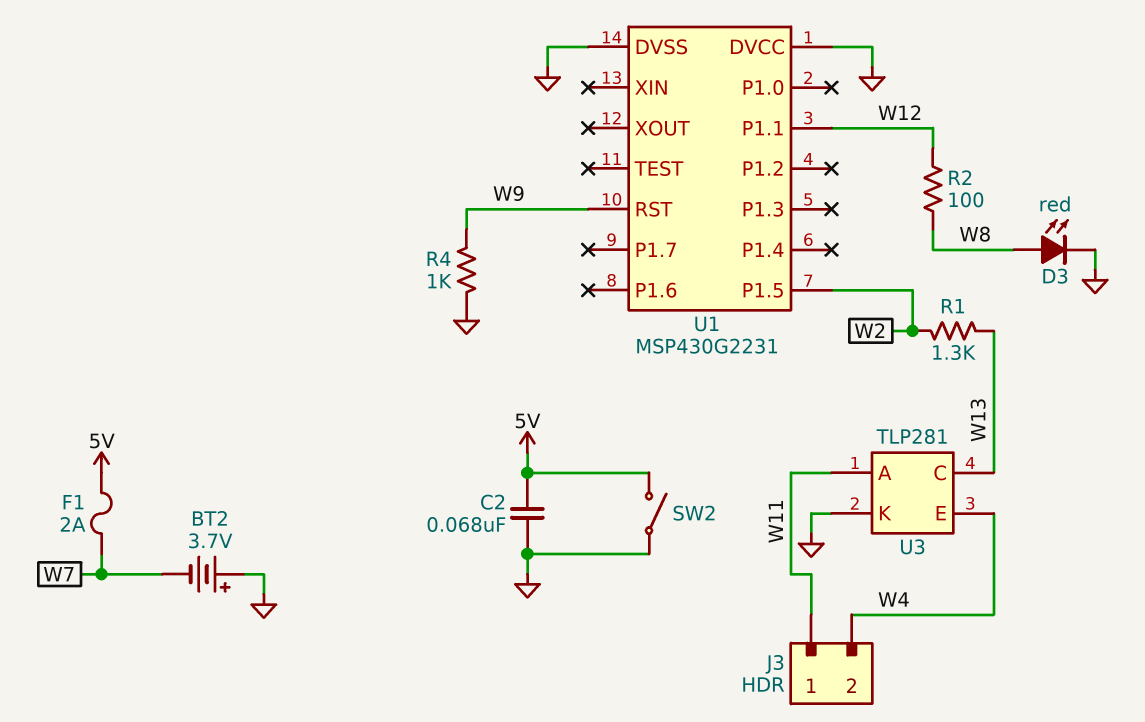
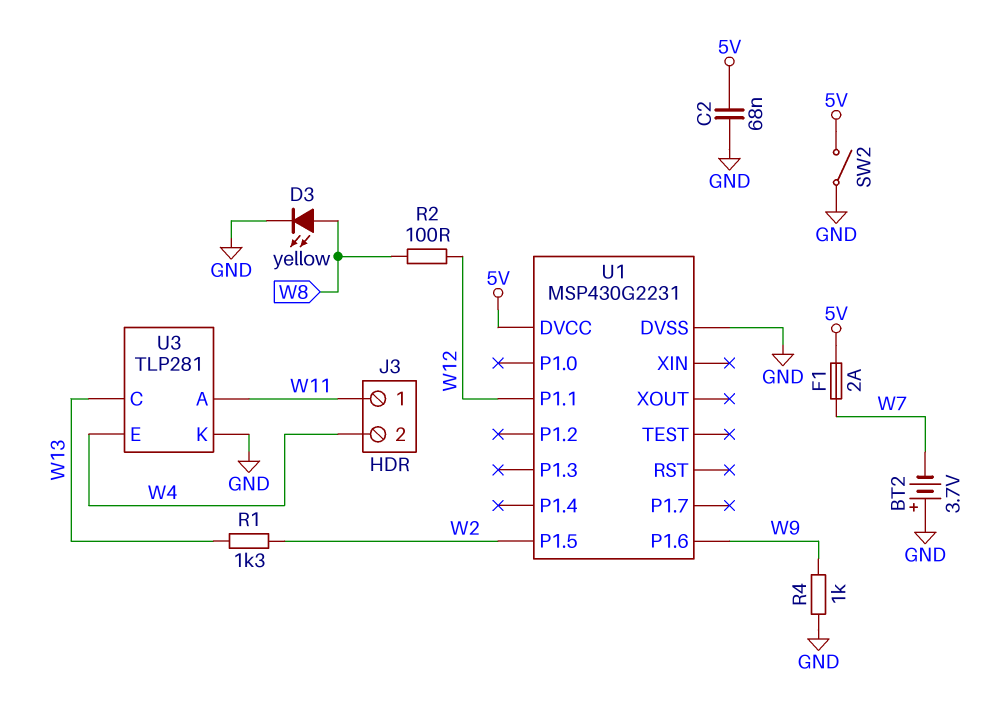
D3: LED red (A W8, K GND) -> LED yellow (A W8, K GND)
U1 pin DVCC: GND -> 5V
U1 pin P1.6: none -> W9
U1 pin RST: W9 -> none

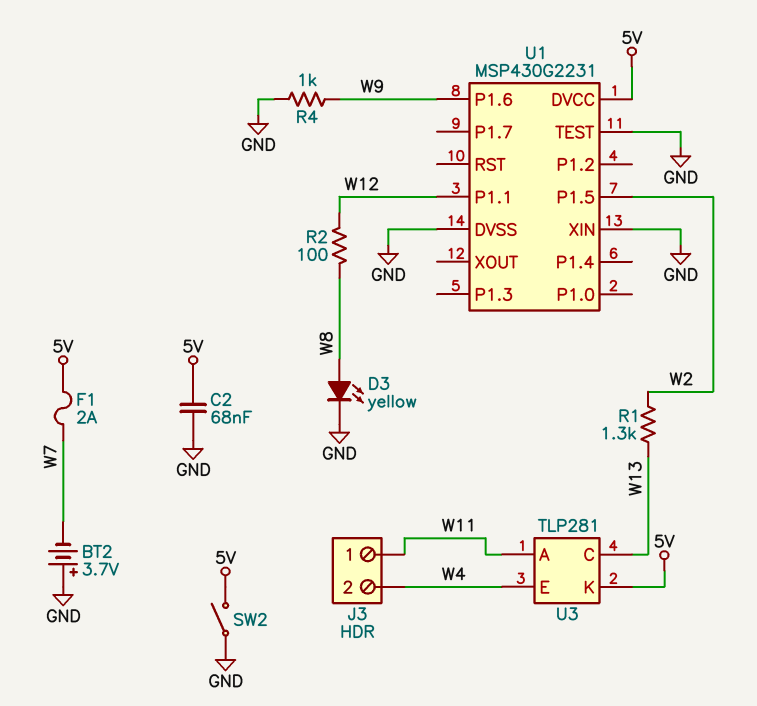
U1 pin TEST: none -> GND
U1 pin XIN: none -> GND
U3 pin K: GND -> 5V

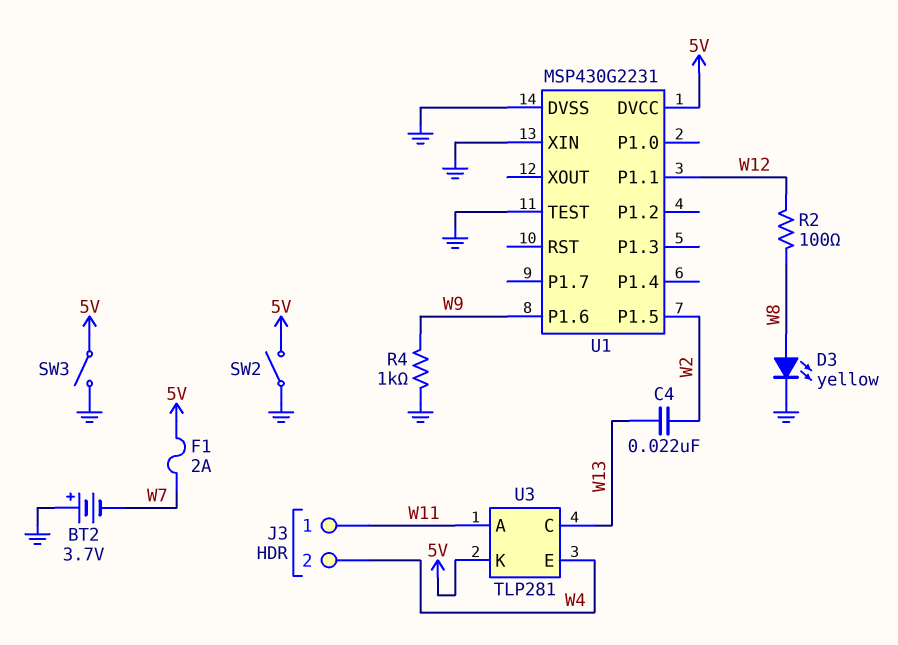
C2: 68nF (5V, GND) -> none
C4: none -> 22nF (W2, W13)
R1: 1.3k (W2, W13) -> none
SW3: none -> switch (5V, GND)

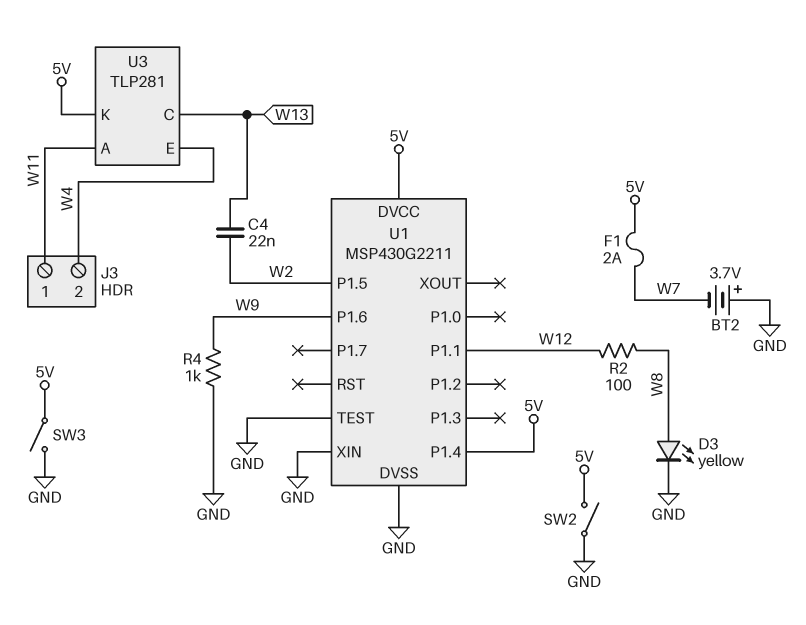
U1: MSP430G2231 -> MSP430G2211
U1 pin P1.4: none -> 5V

